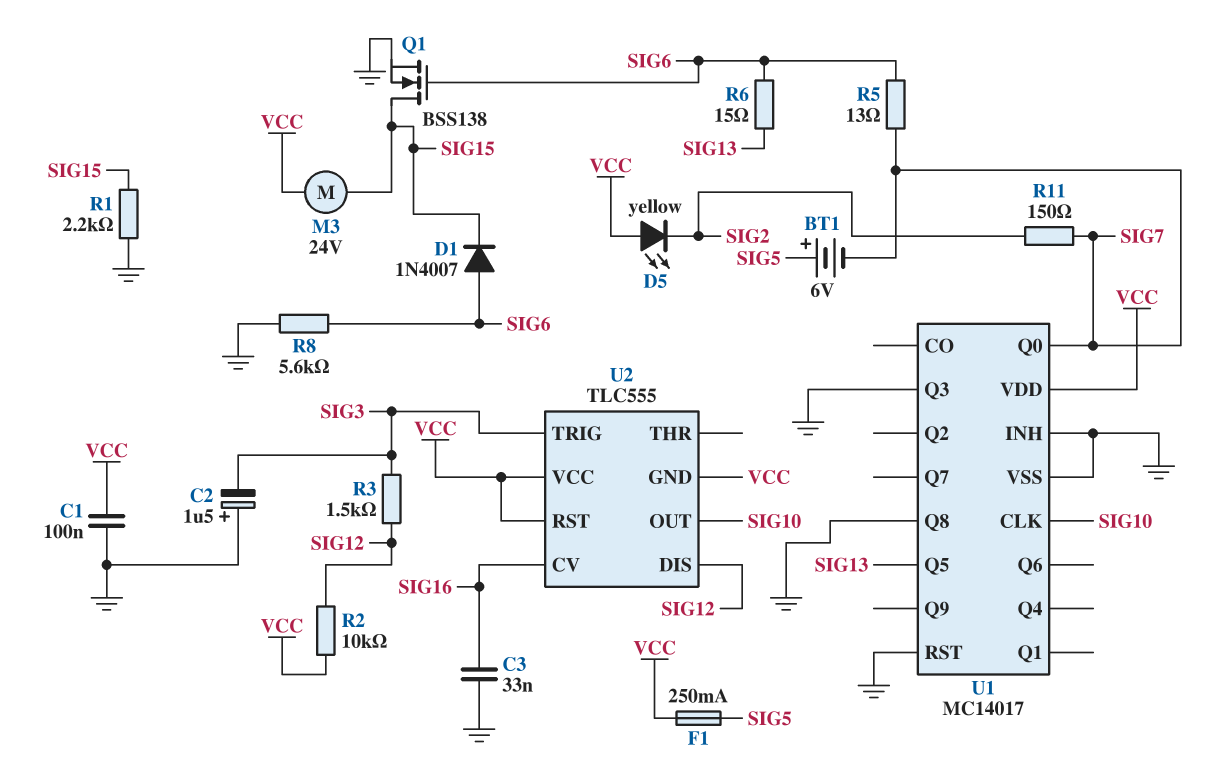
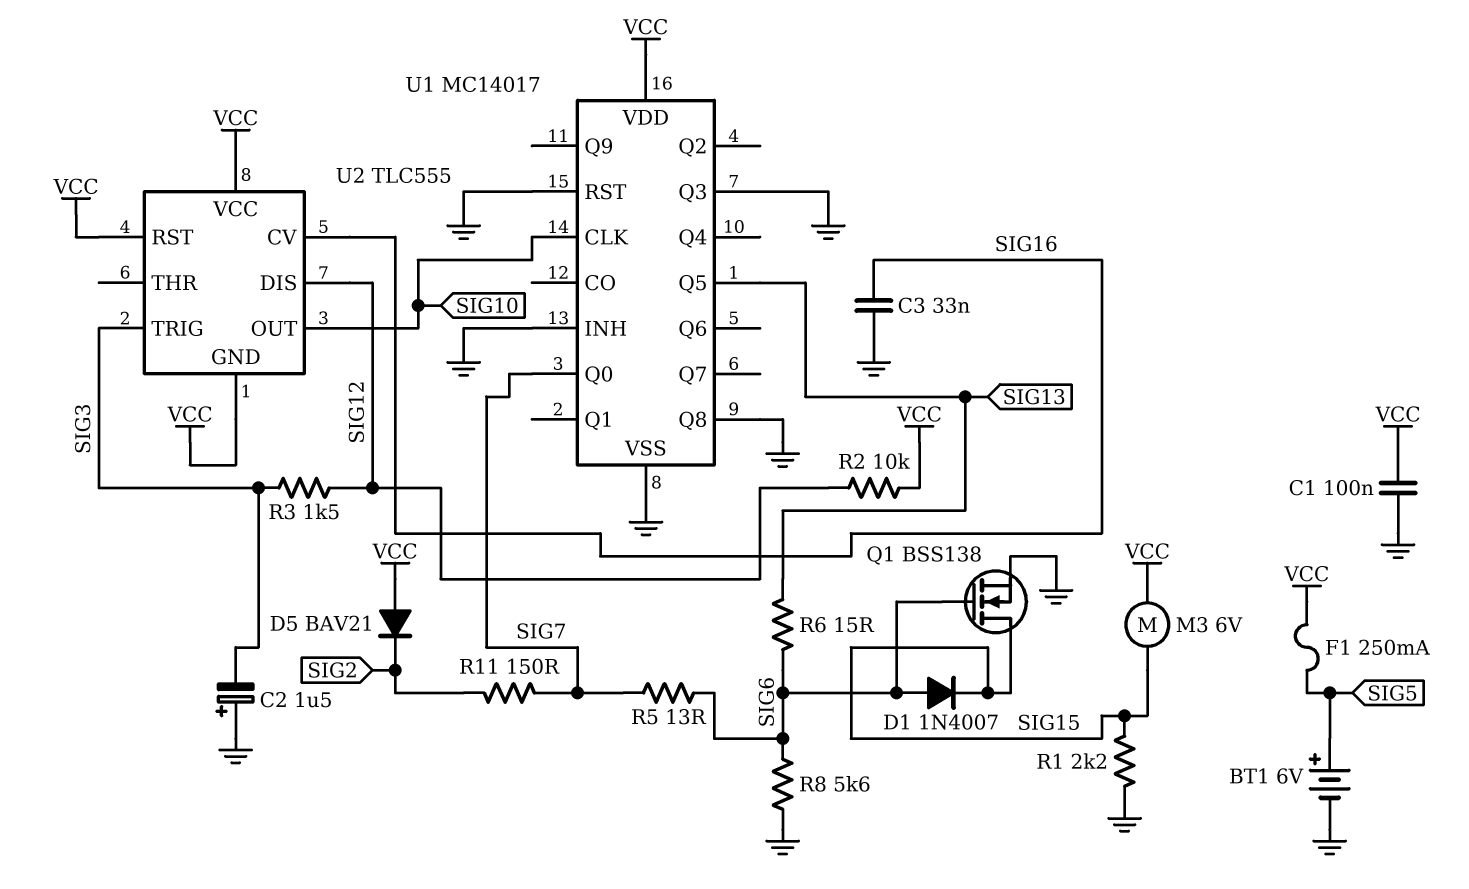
BT1: 6V (plus SIG5, minus SIG7) -> 6V (plus SIG5, minus GND)
D5: LED yellow (A VCC, K SIG2) -> diode BAV21 (A VCC, K SIG2)
M3: motor 24V (SIG15, VCC) -> motor 6V (SIG15, VCC)

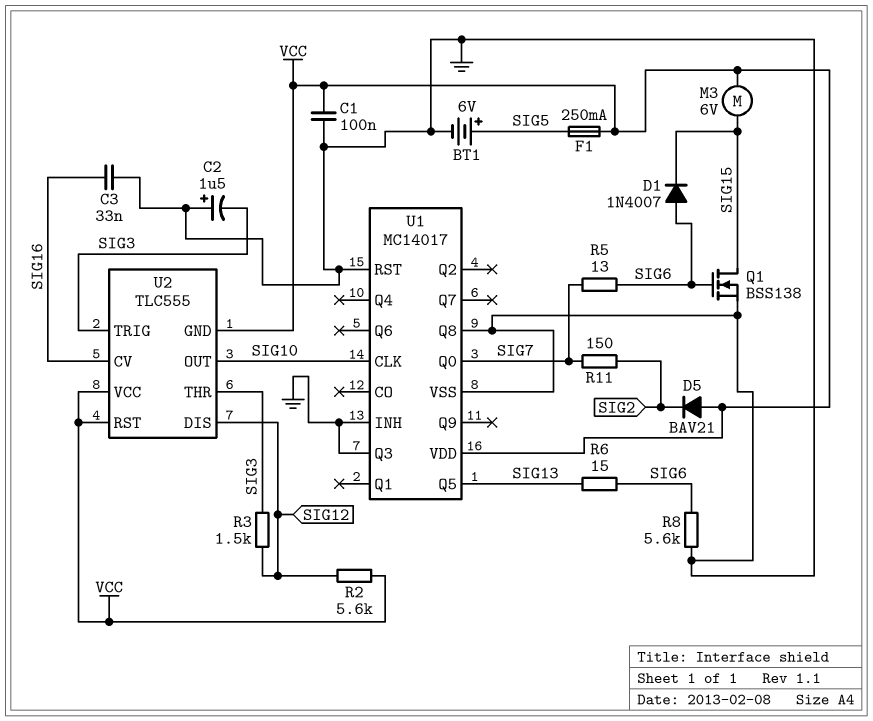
R1: 2.2k (GND, SIG15) -> none
R2: 10k (SIG12, VCC) -> 5.6k (SIG12, VCC)
U2 pin THR: none -> SIG3

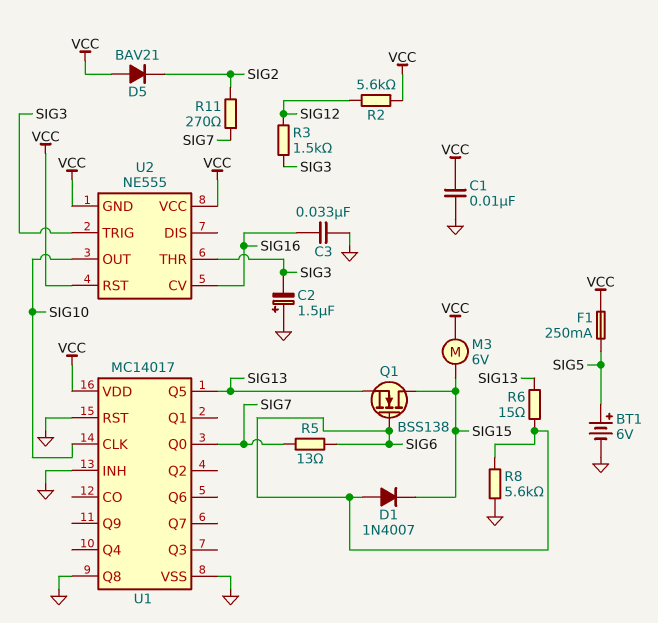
C1: 100nF (GND, VCC) -> 10nF (GND, VCC)
Q1: NMOS BSS138 (G SIG6, D SIG15, S GND) -> NMOS BSS138 (G SIG6, D SIG15, S SIG13)
R11: 150 (SIG2, SIG7) -> 270 (SIG2, SIG7)
U1 pin Q3: GND -> none
U2: TLC555 -> NE555
U2 pin DIS: SIG12 -> none

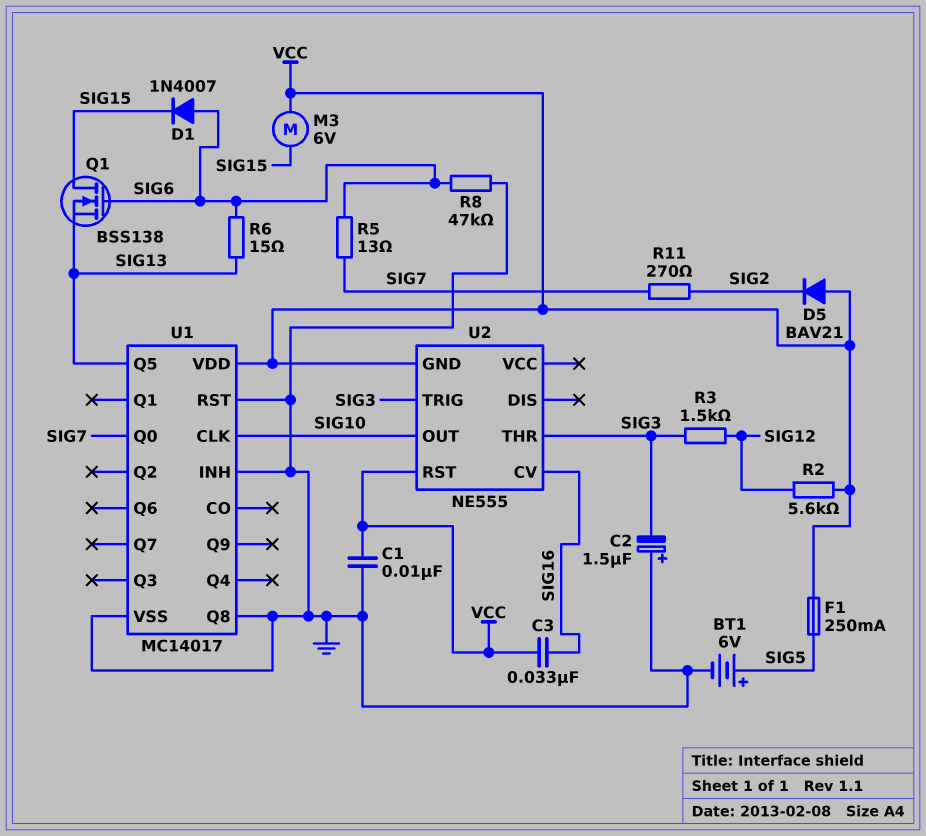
C3: 33nF (GND, SIG16) -> 33nF (SIG16, VCC)
R8: 5.6k (GND, SIG6) -> 47k (GND, SIG6)
U2 pin VCC: VCC -> none

